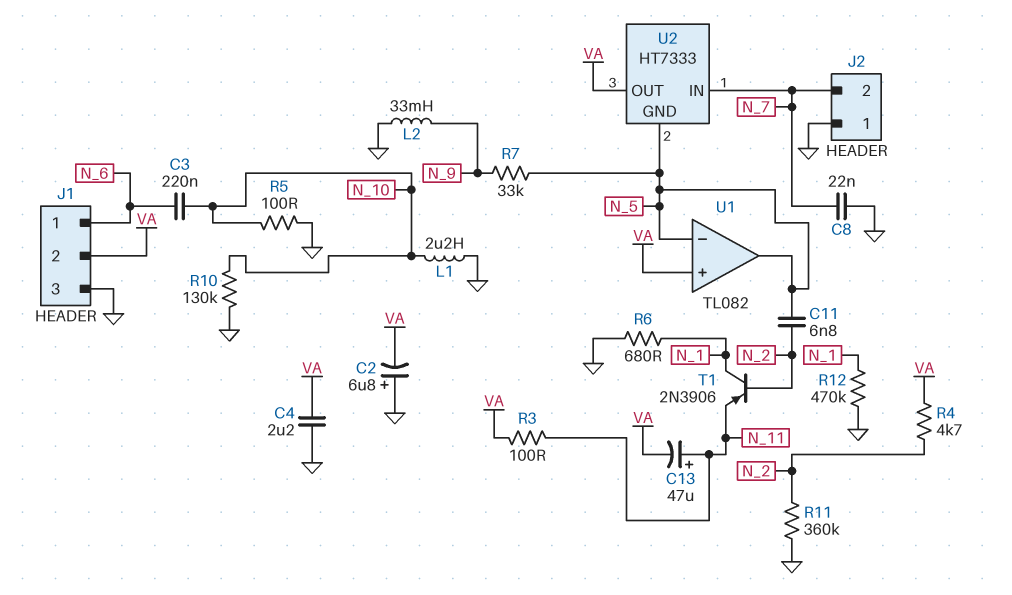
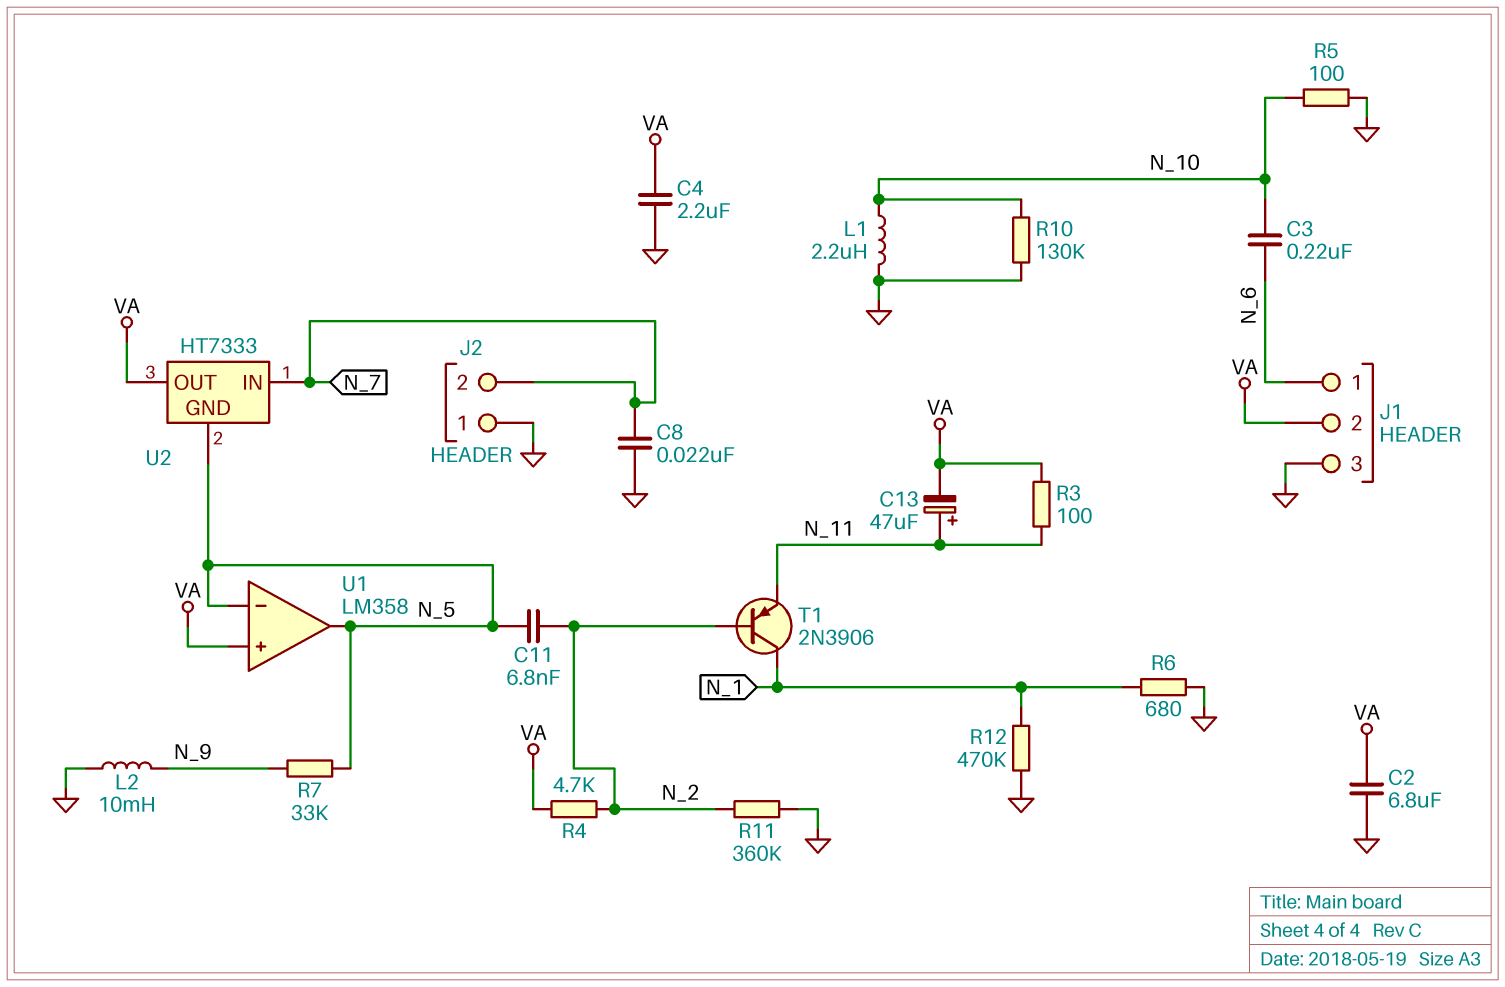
C2: 6.8uF (plus GND, minus VA) -> 6.8uF (GND, VA)
L2: 33mH (GND, N_9) -> 10mH (GND, N_9)
U1: TL082 -> LM358

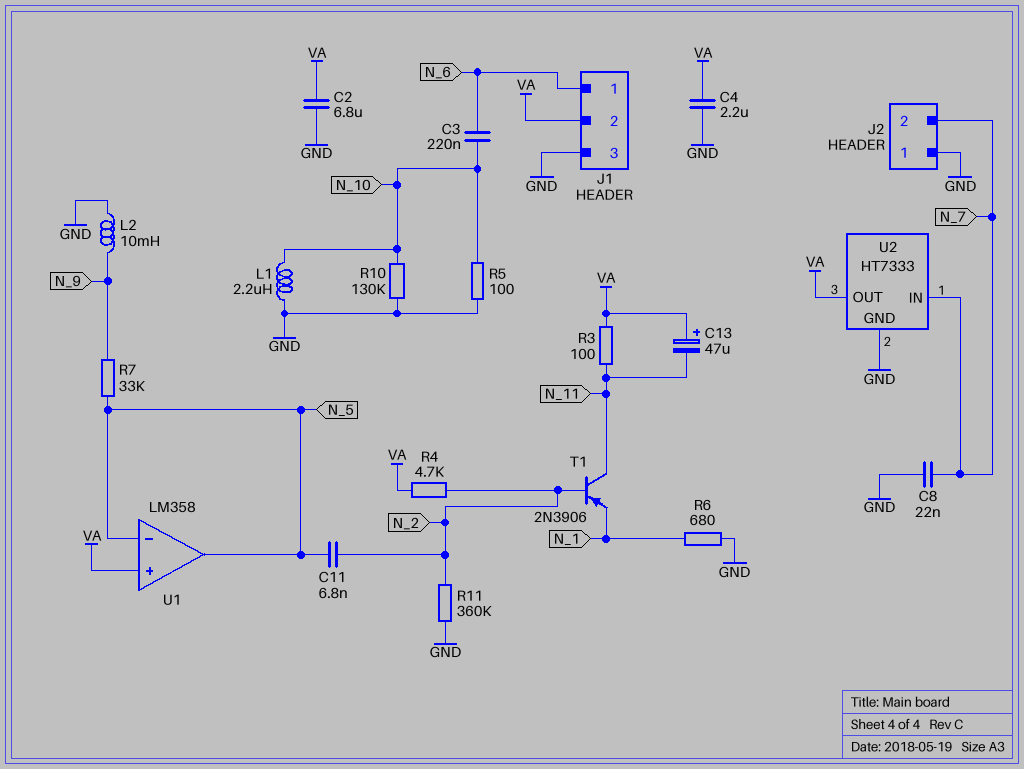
C13: 47uF (plus N_11, minus VA) -> 47uF (plus VA, minus N_11)
R12: 470k (GND, N_1) -> none
T1: PNP 2N3906 (B N_2, C N_1, E N_11) -> PNP 2N3906 (B N_2, C N_11, E N_1)
U2 pin GND: N_5 -> GND

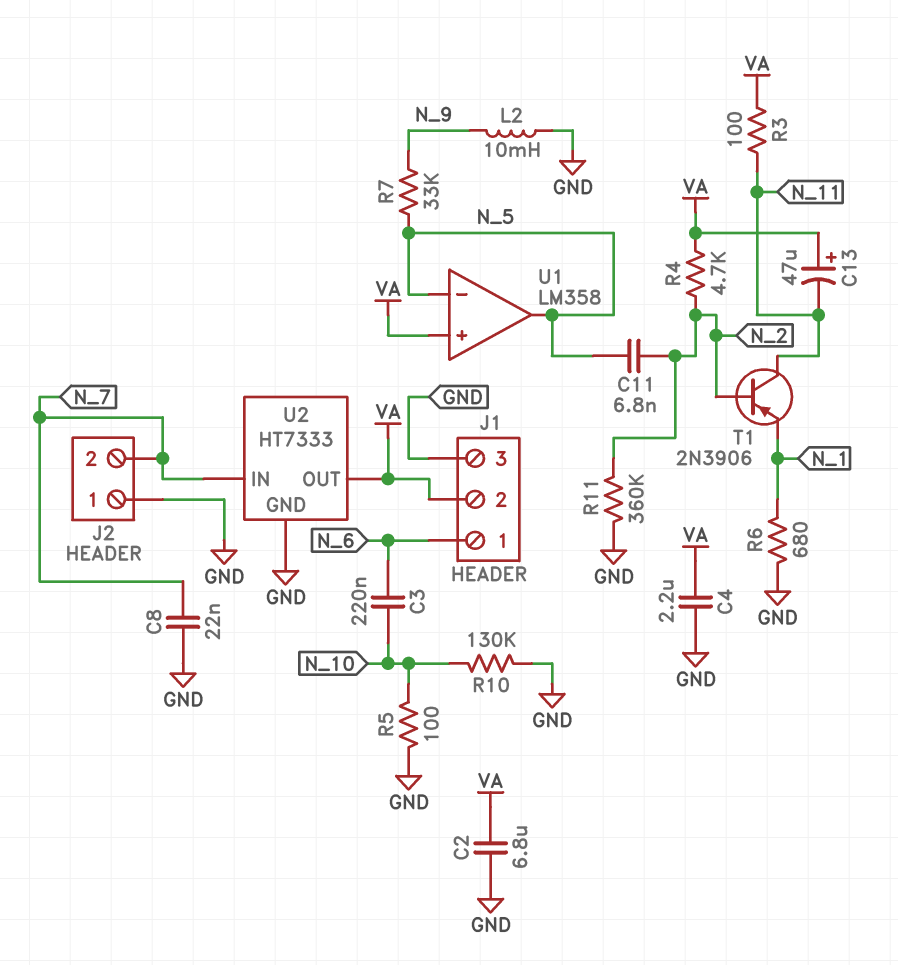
L1: 2.2uH (GND, N_10) -> none

